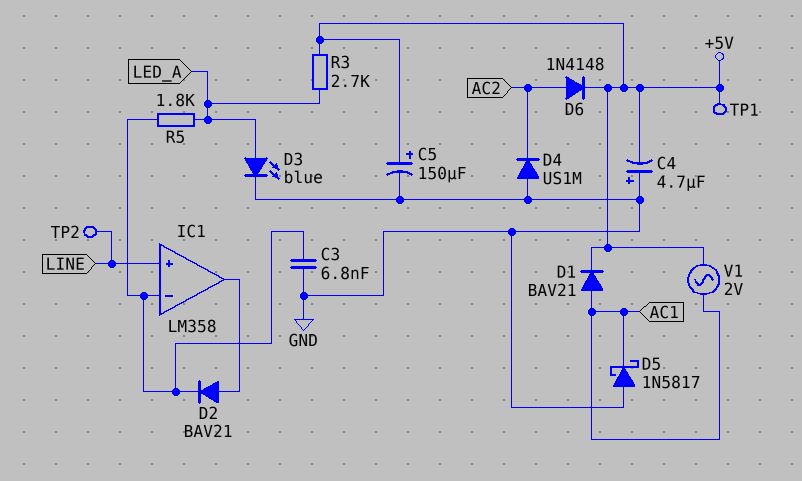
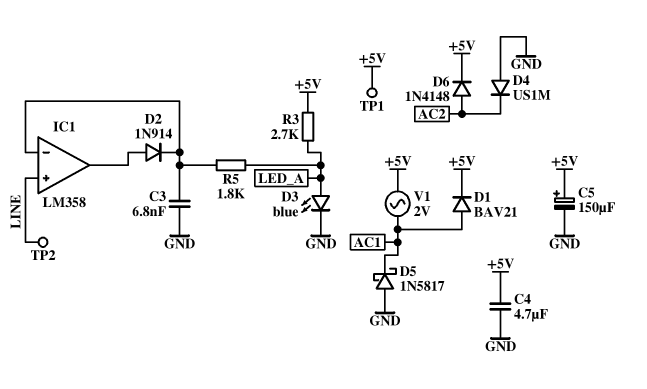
C4: 4.7uF (plus GND, minus +5V) -> 4.7uF (+5V, GND)
D2: diode BAV21 (A IC1/out, K IC1/in-) -> diode 1N914 (A IC1/out, K IC1/in-)

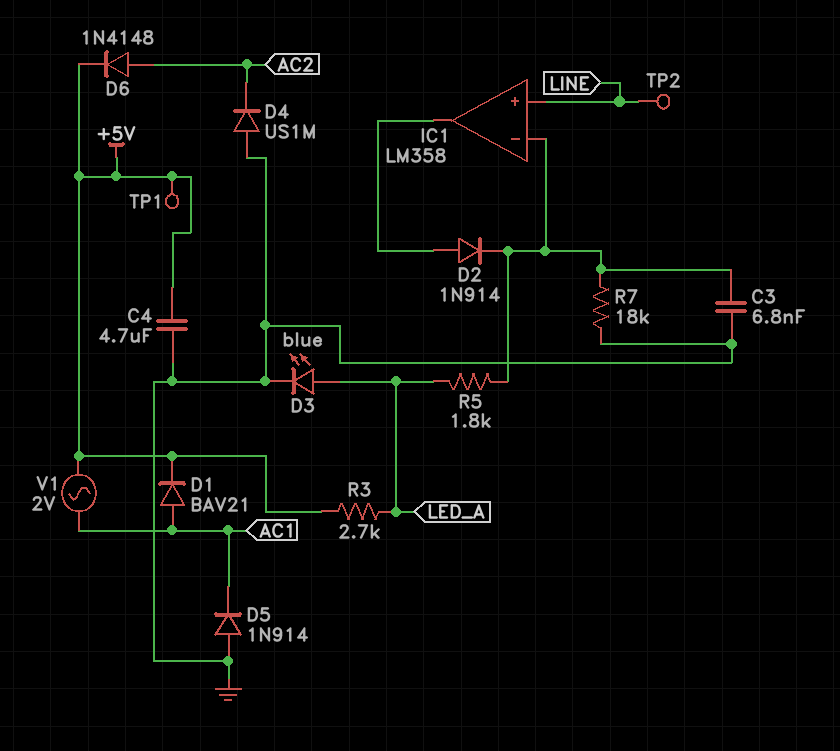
C5: 150uF (plus +5V, minus GND) -> none
D5: schottky 1N5817 (A GND, K AC1) -> diode 1N914 (A GND, K AC1)
R7: none -> 18k (GND, IC1/in-)

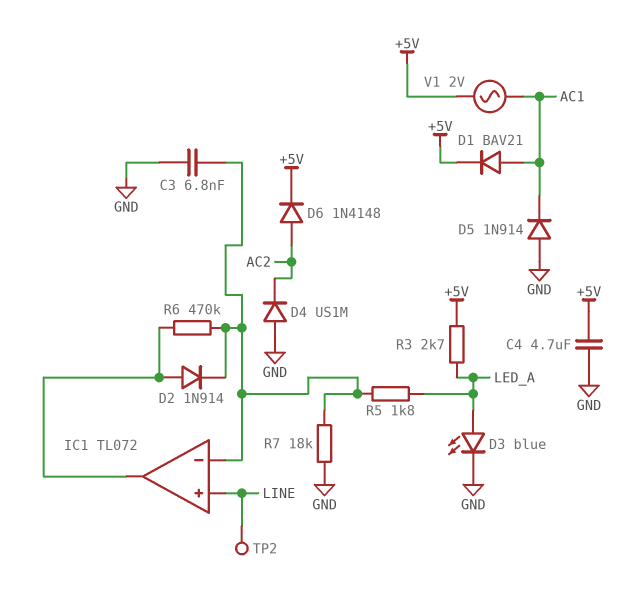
IC1: LM358 -> TL072
R6: none -> 470k (IC1/in-, IC1/out)
TP1: test point (+5V) -> none

